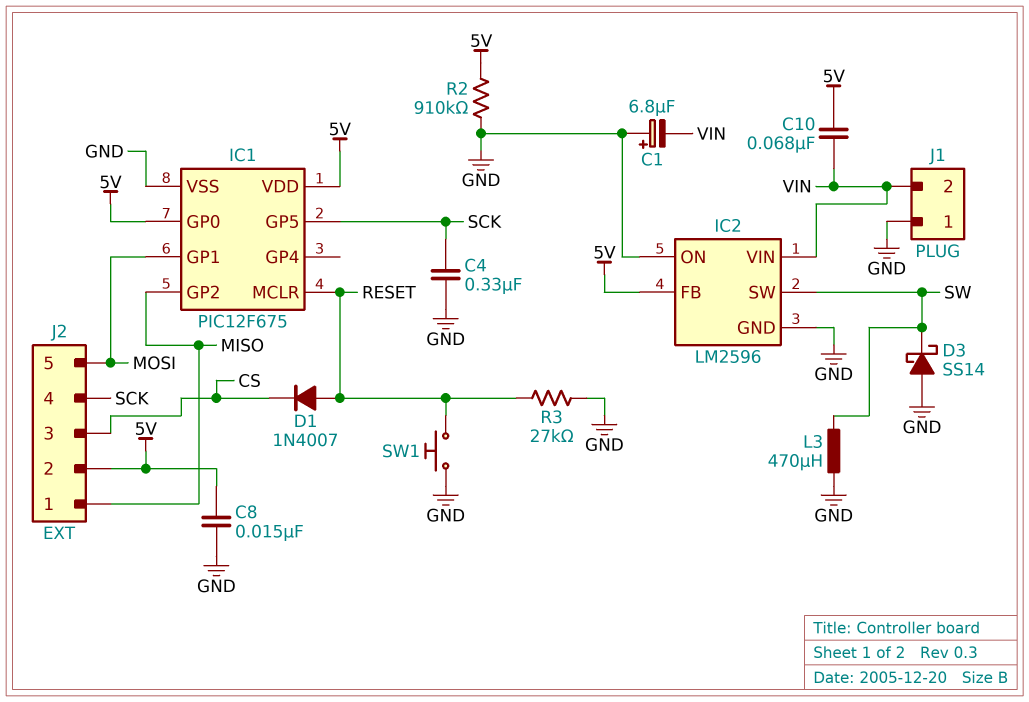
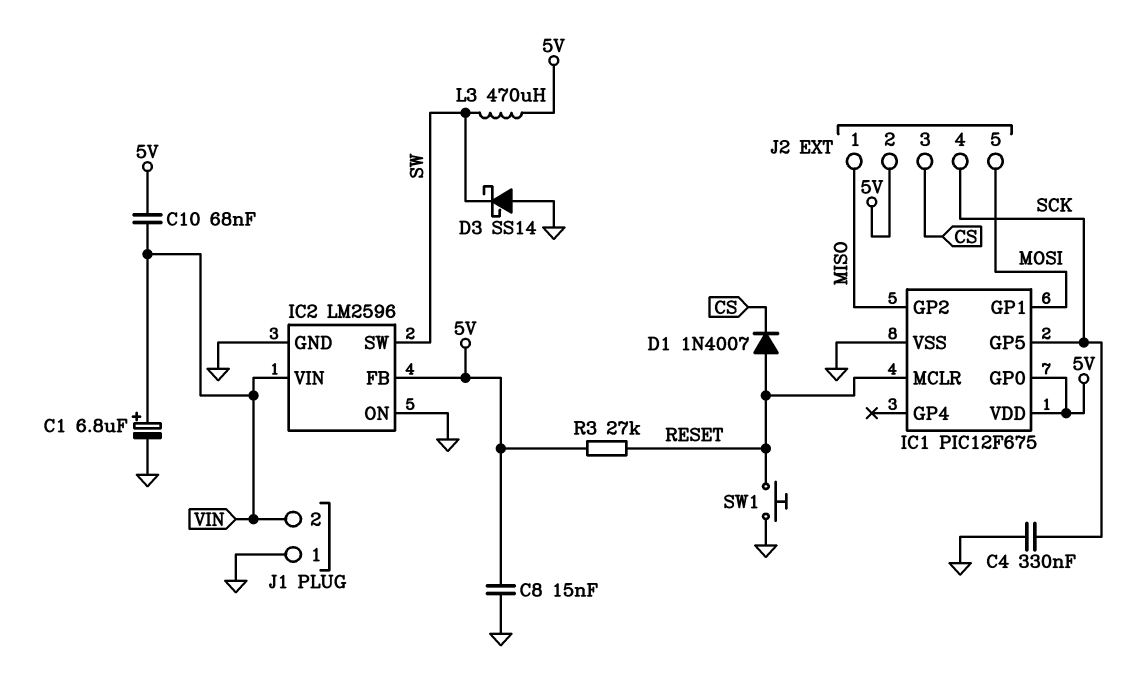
C1: 6.8uF (plus GND, minus VIN) -> 6.8uF (plus VIN, minus GND)
L3: 470uH (GND, SW) -> 470uH (5V, SW)
R2: 910k (5V, GND) -> none
R3: 27k (GND, RESET) -> 27k (5V, RESET)

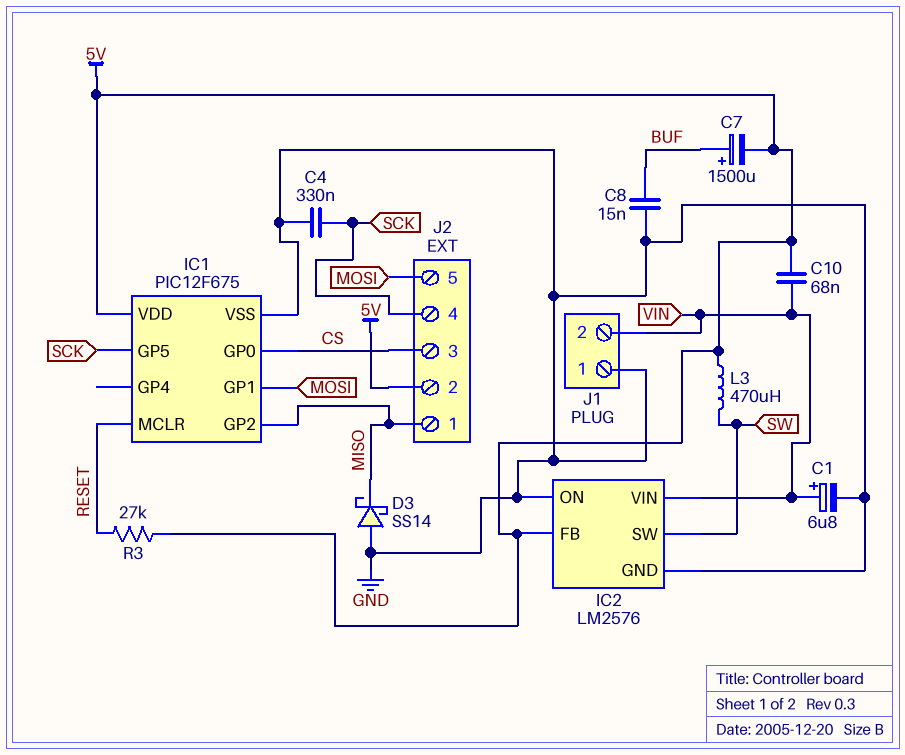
C7: none -> 1500uF (plus BUF, minus 5V)
C8: 15nF (5V, GND) -> 15nF (BUF, GND)
D1: diode 1N4007 (A RESET, K CS) -> none
D3: schottky SS14 (A GND, K SW) -> schottky SS14 (A GND, K MISO)
IC1 pin GP0: 5V -> CS
IC2: LM2596 -> LM2576
SW1: button (GND, RESET) -> none

